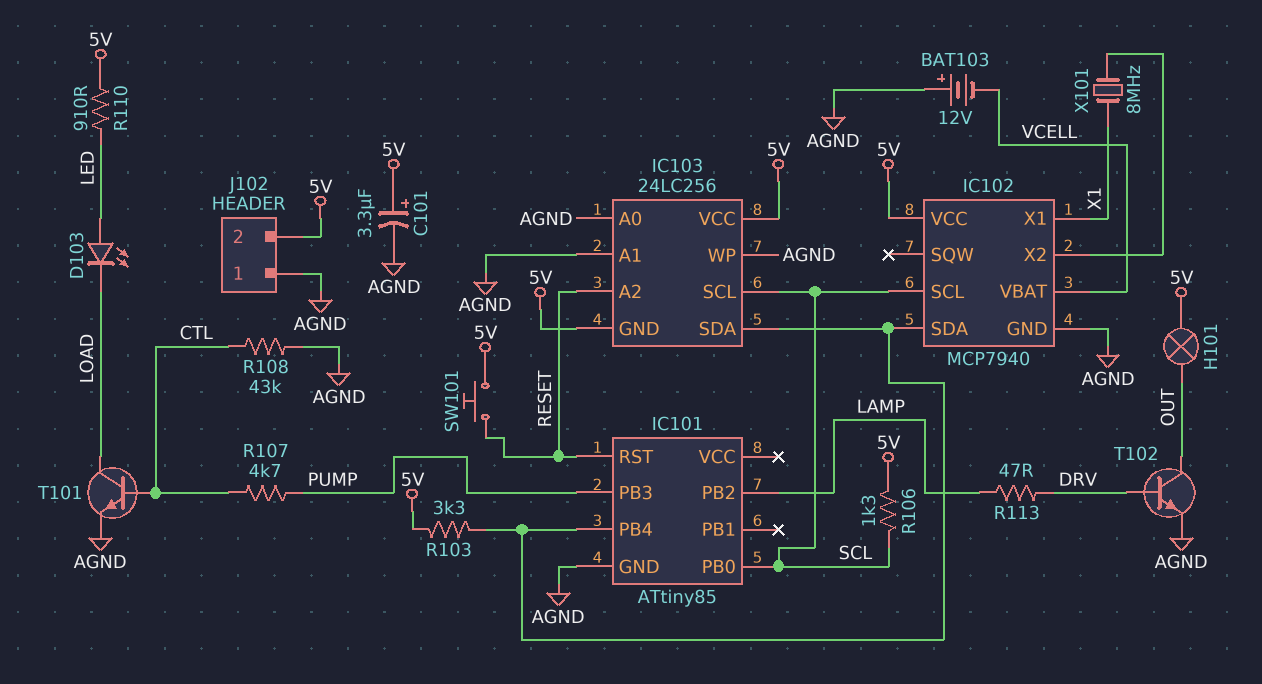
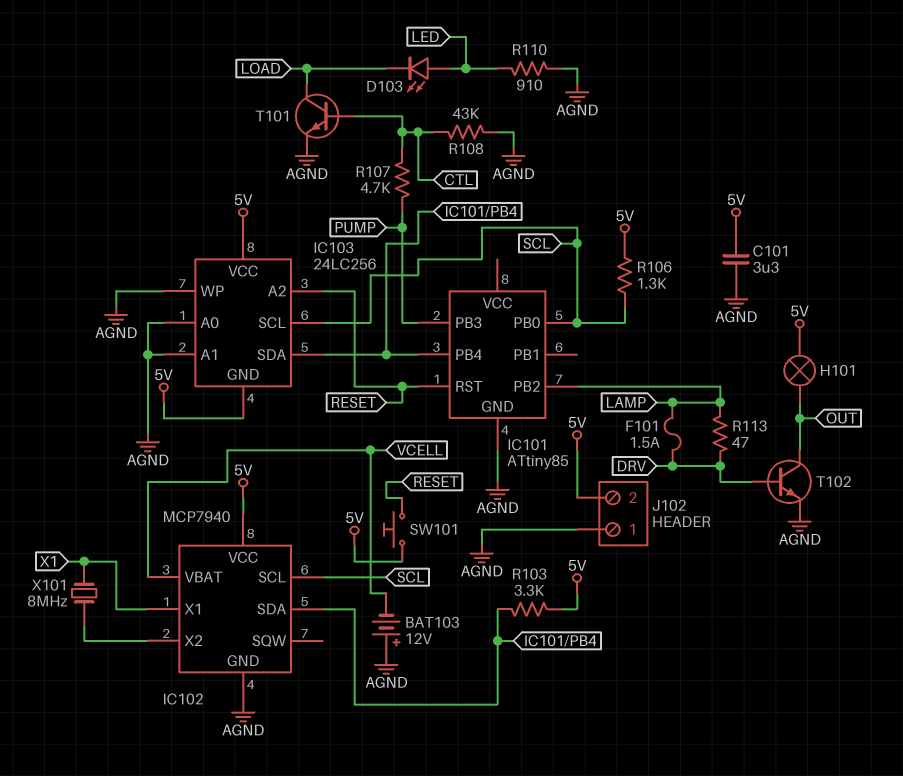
C101: 3.3uF (plus 5V, minus AGND) -> 3.3uF (5V, AGND)
F101: none -> 1.5A (DRV, LAMP)
R110: 910 (5V, LED) -> 910 (AGND, LED)

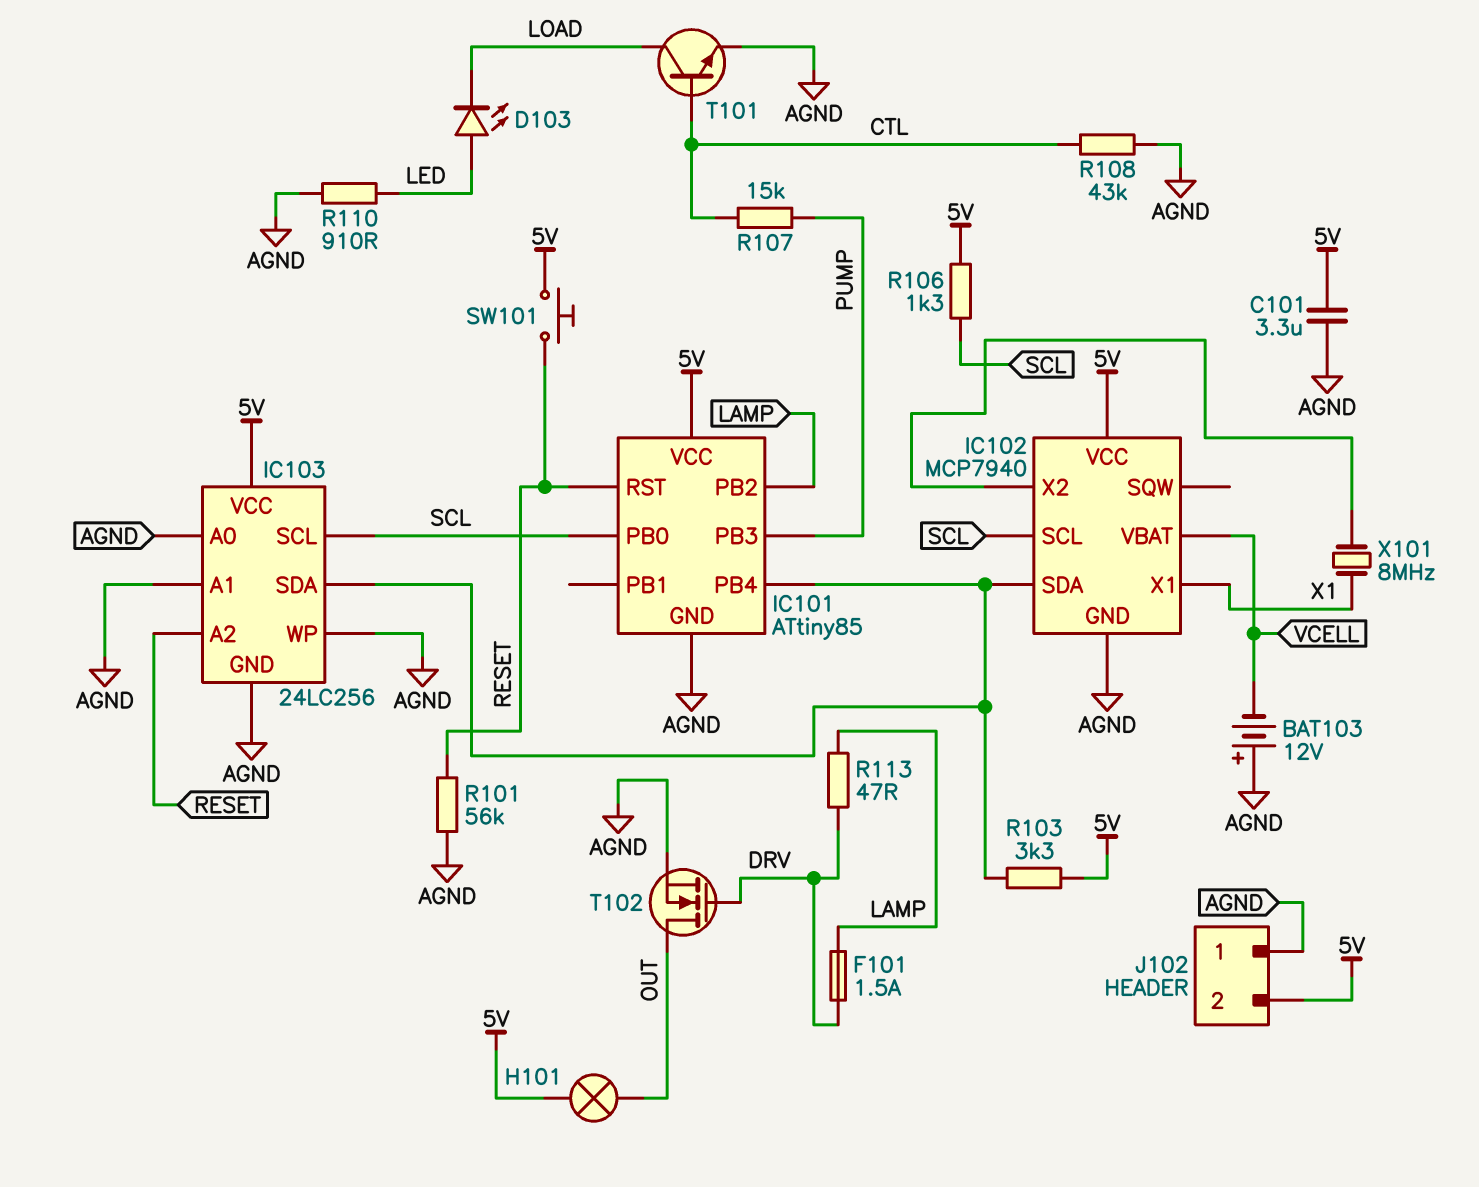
IC101 pin VCC: none -> 5V
IC103 pin GND: 5V -> AGND
R101: none -> 56k (AGND, RESET)
R107: 4.7k (CTL, PUMP) -> 15k (CTL, PUMP)
T102: NPN (B DRV, C OUT, E AGND) -> NMOS (G DRV, D OUT, S AGND)

